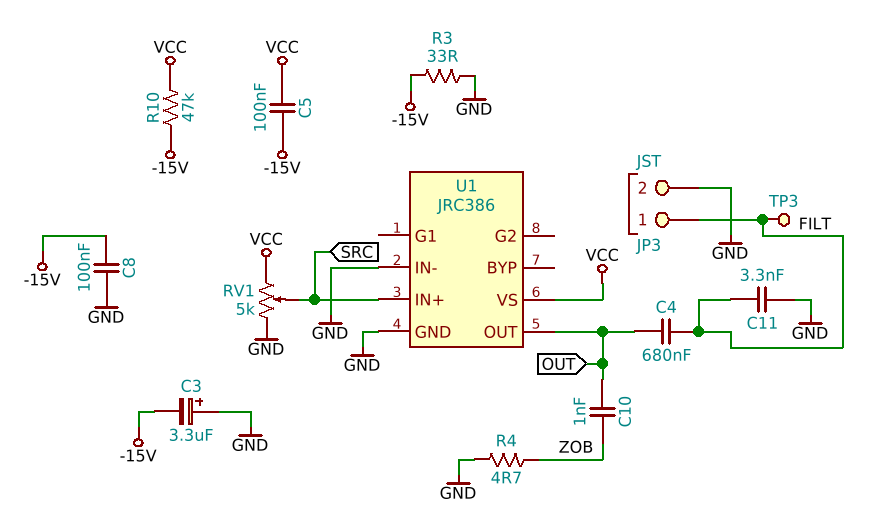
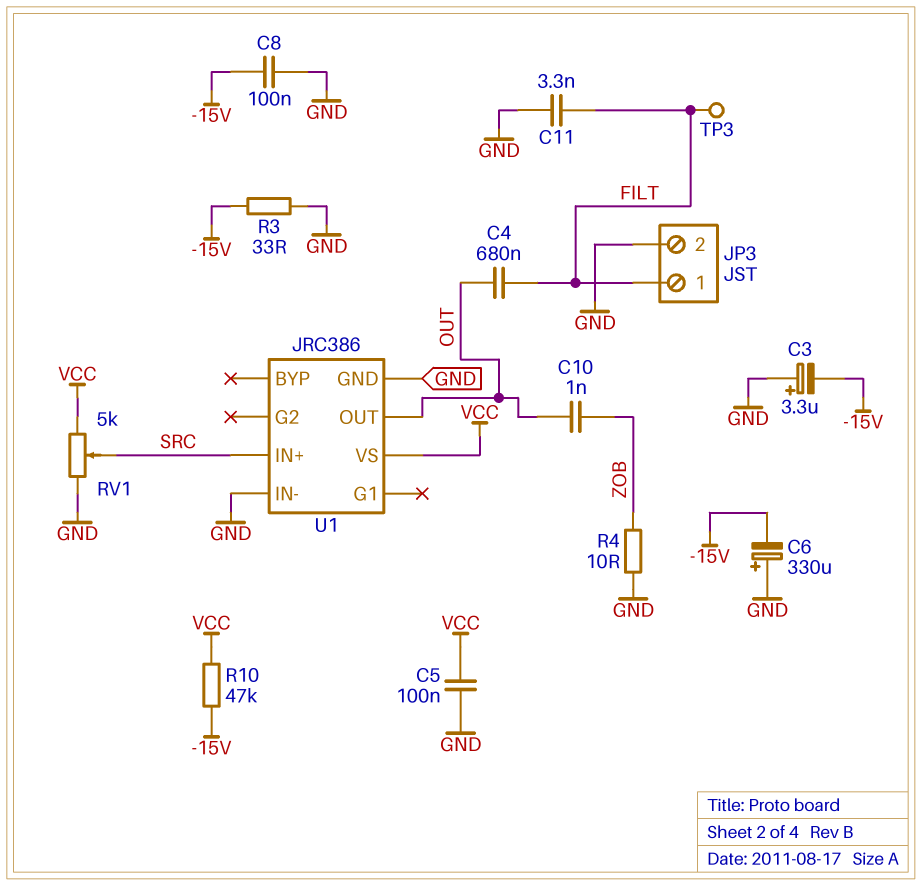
C5: 100nF (-15V, VCC) -> 100nF (GND, VCC)
C6: none -> 330uF (plus GND, minus -15V)
R4: 4.7 (GND, ZOB) -> 10 (GND, ZOB)

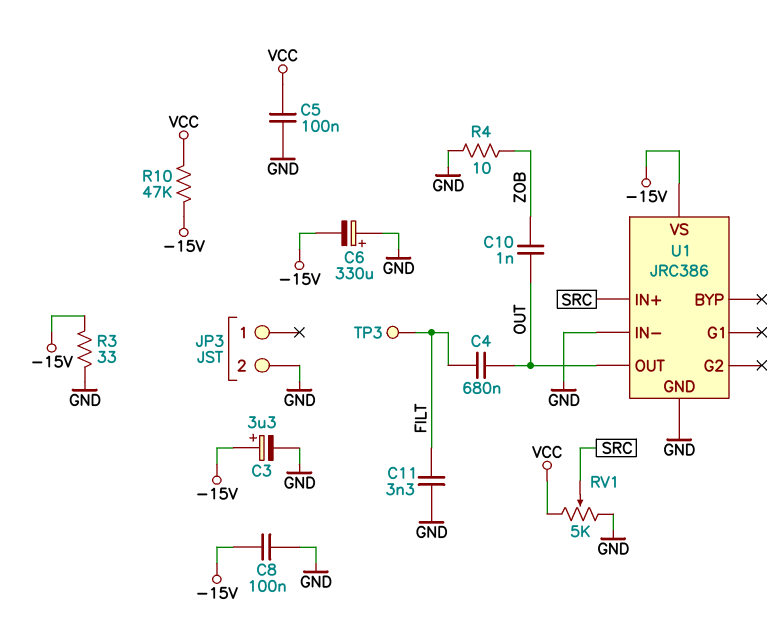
C3: 3.3uF (plus GND, minus -15V) -> 3.3uF (plus -15V, minus GND)
JP3 pin 1: FILT -> none
U1 pin VS: VCC -> -15V

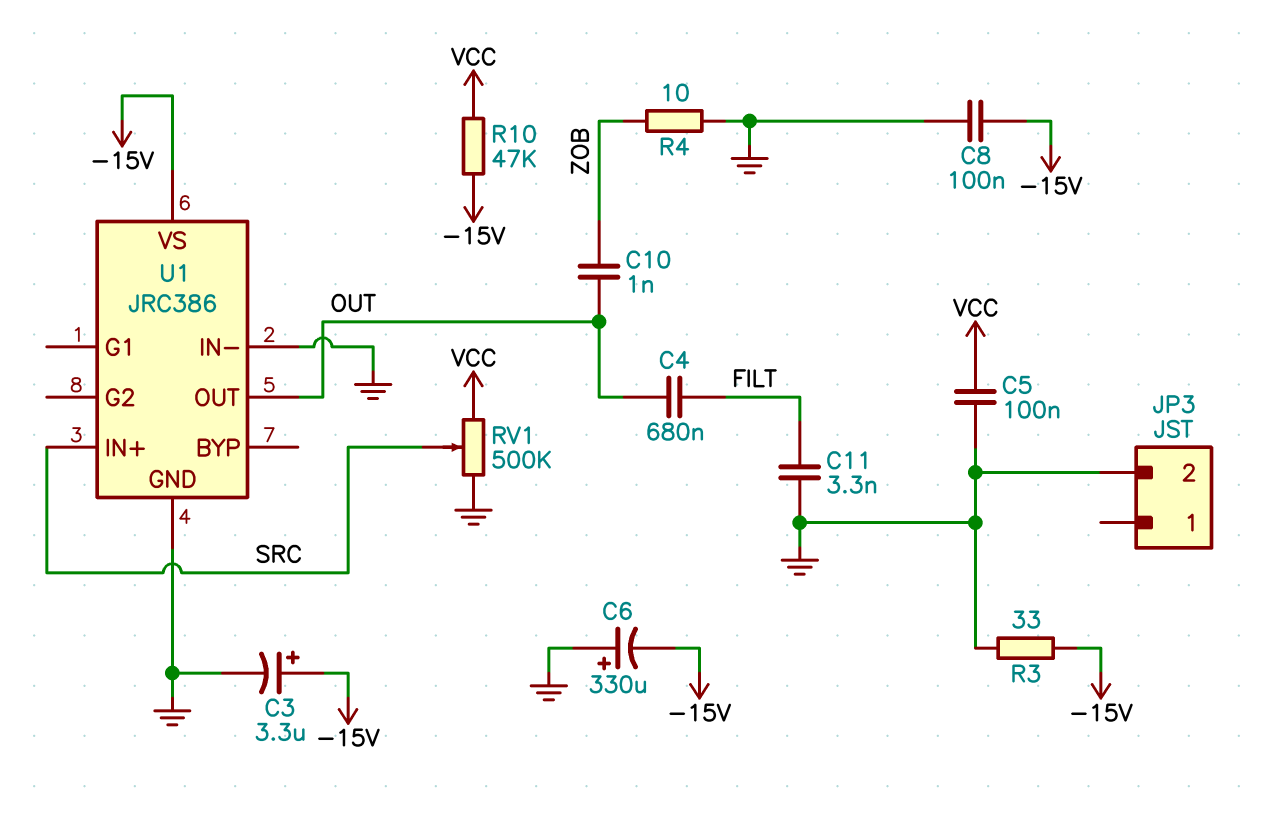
RV1: 5k (GND, VCC, wiper SRC) -> 500k (GND, VCC, wiper SRC)
TP3: test point (FILT) -> none

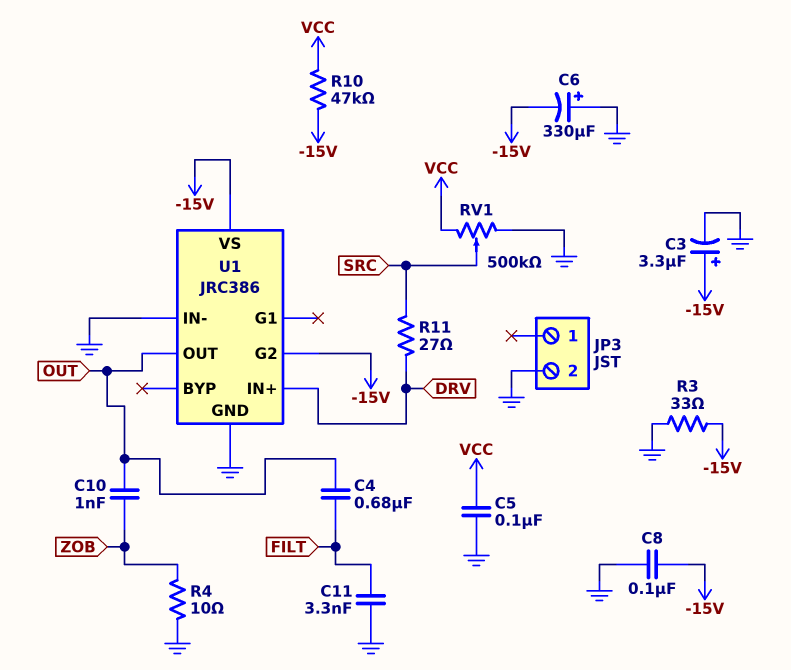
R11: none -> 27 (DRV, SRC)
U1 pin G2: none -> -15V
U1 pin IN+: SRC -> DRV

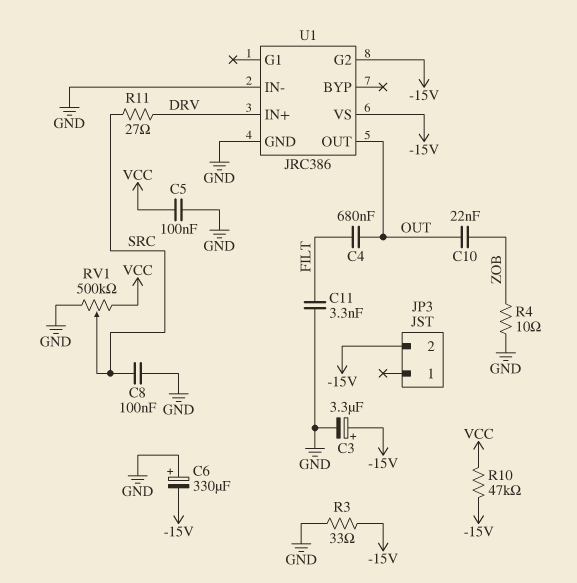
C8: 100nF (-15V, GND) -> 100nF (GND, SRC)
C10: 1nF (OUT, ZOB) -> 22nF (OUT, ZOB)
JP3 pin 2: GND -> -15V

